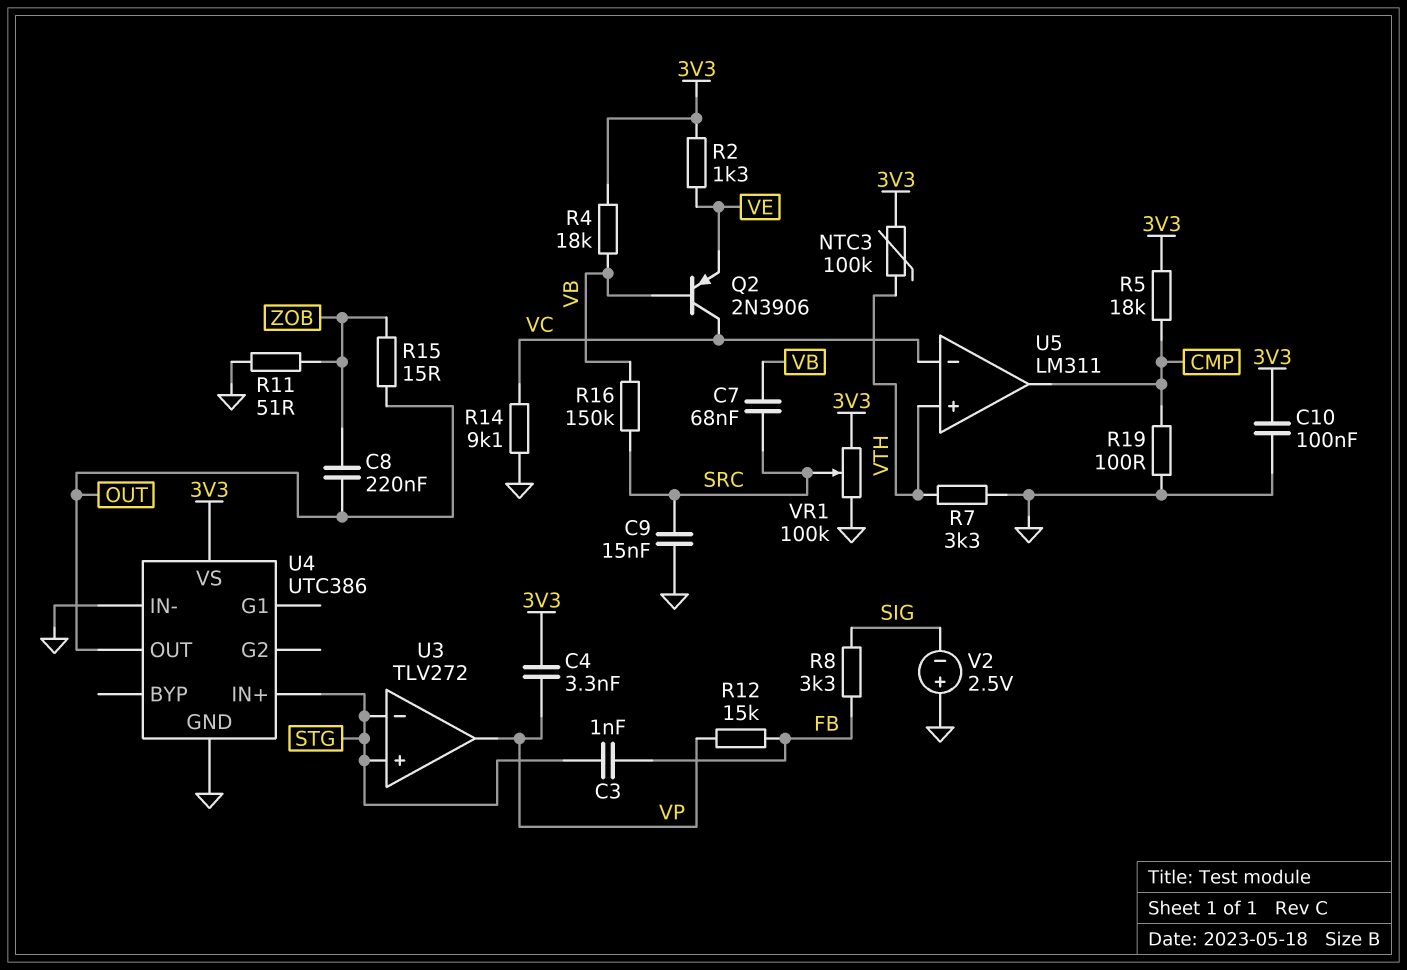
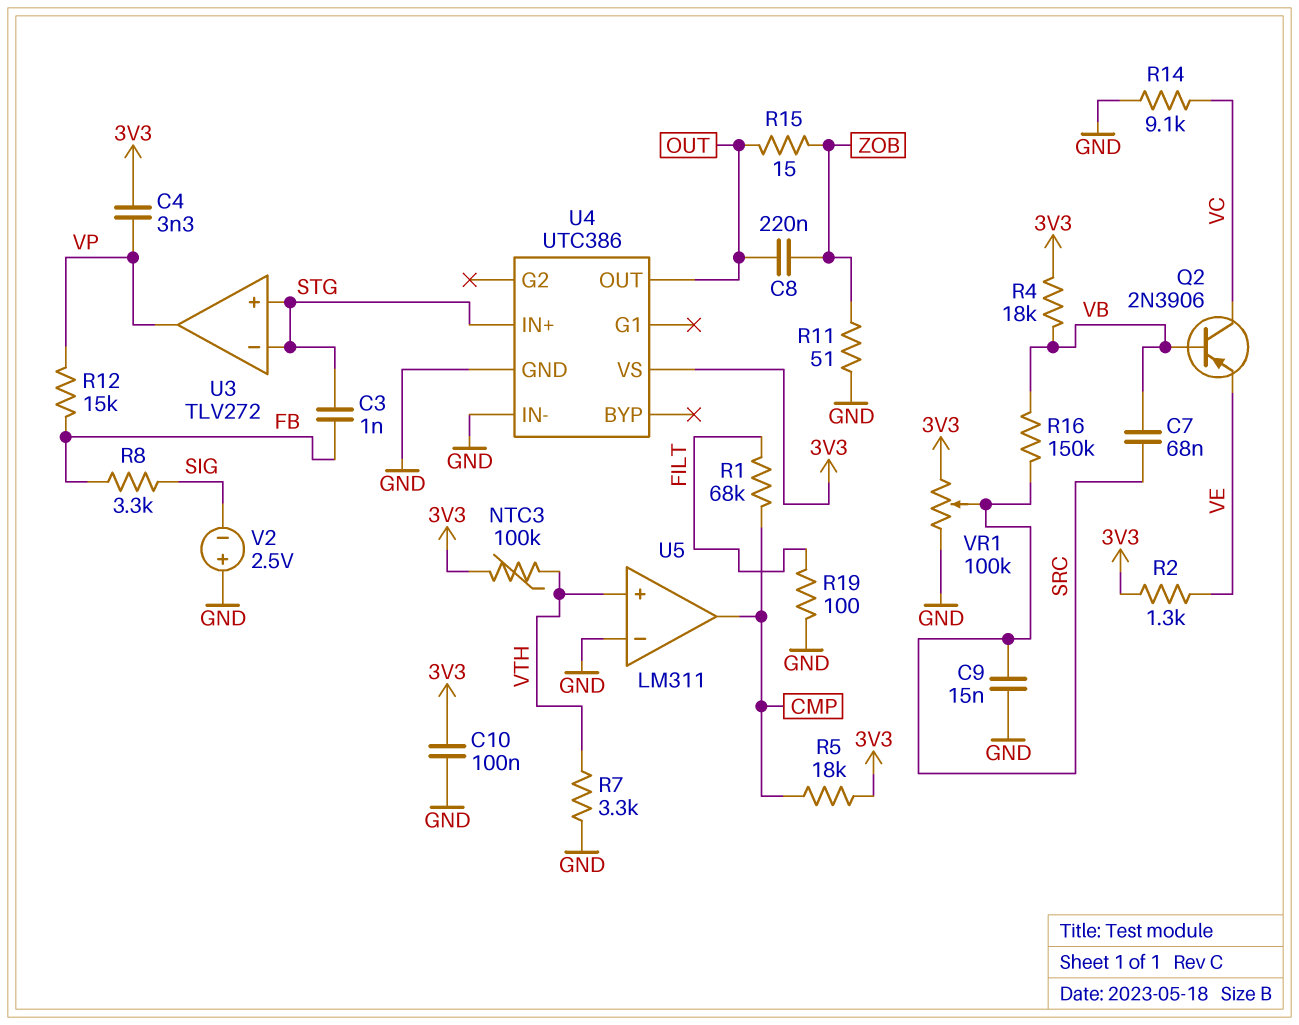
R1: none -> 68k (CMP, FILT)
R19: 100 (CMP, GND) -> 100 (FILT, GND)
U5 pin in-: VC -> GND

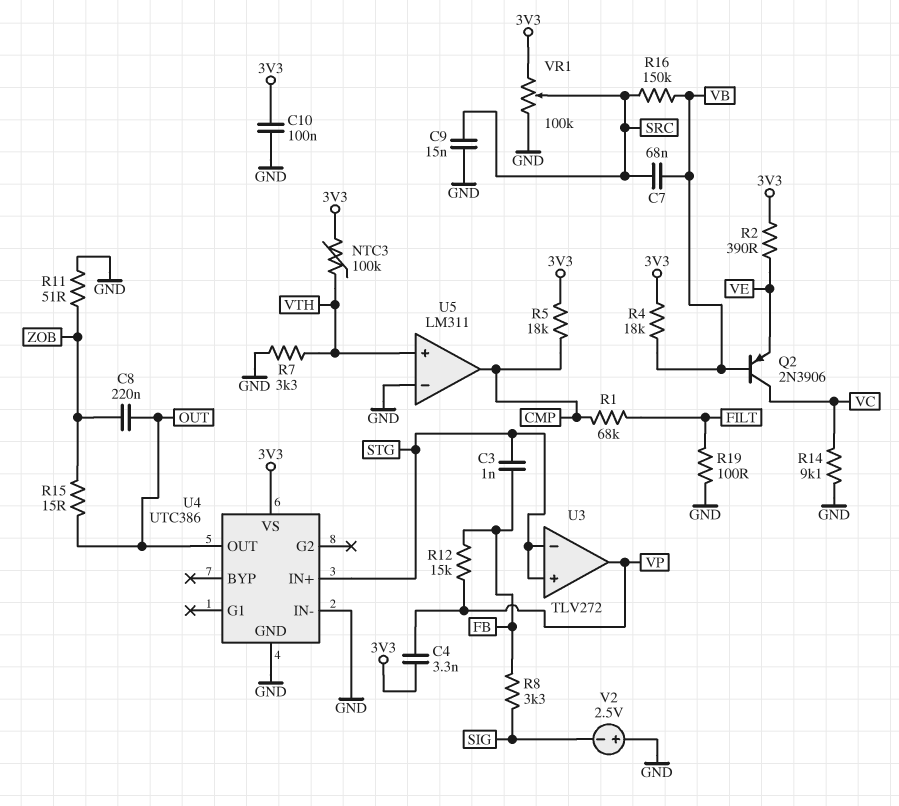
R2: 1.3k (3V3, VE) -> 390 (3V3, VE)

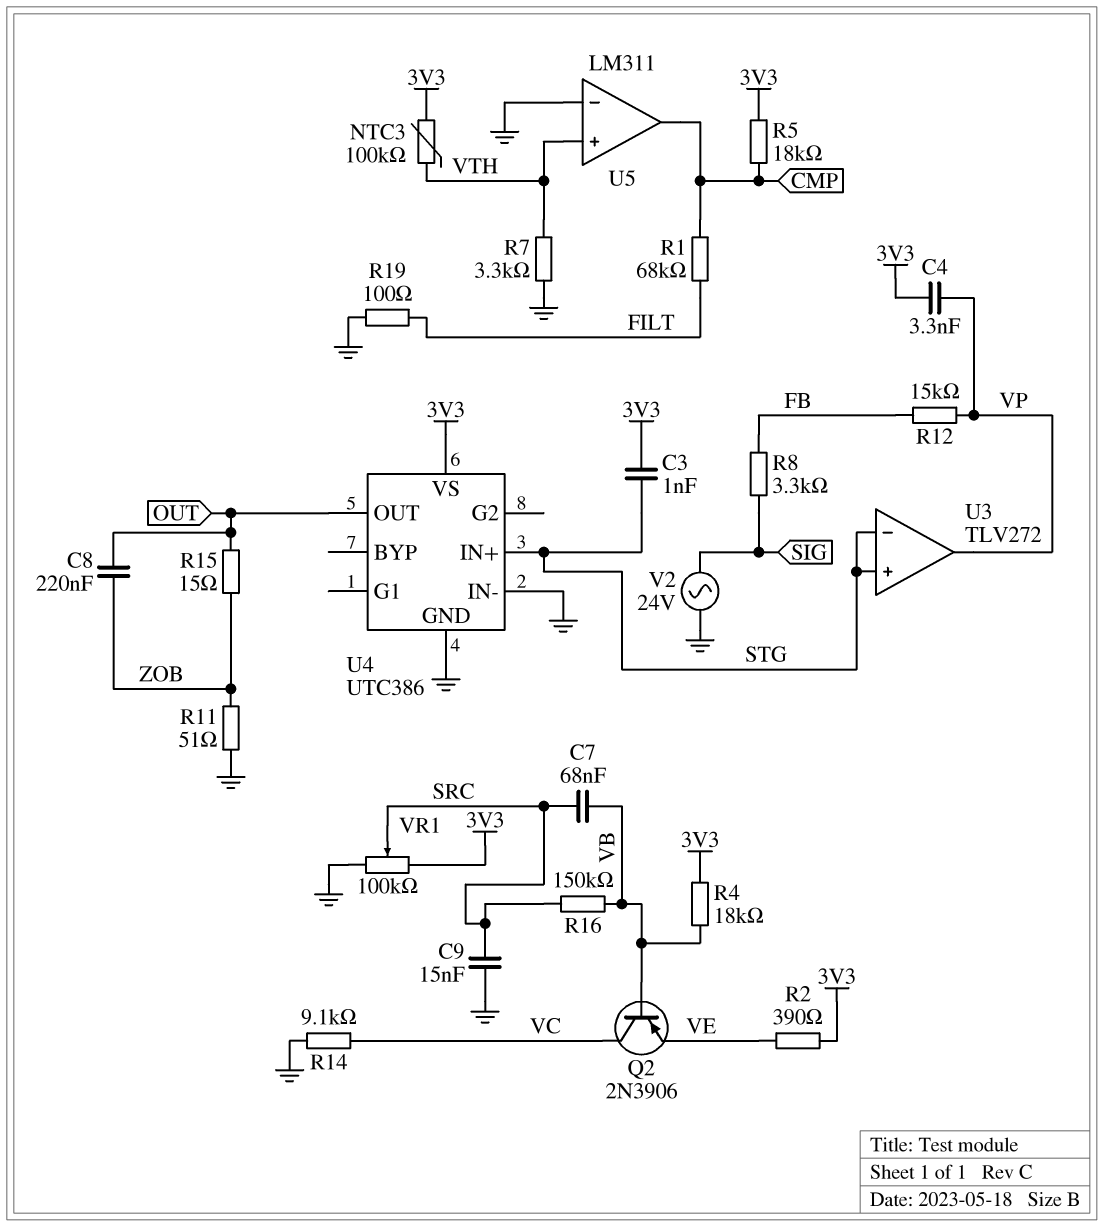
C3: 1nF (FB, STG) -> 1nF (3V3, STG)
C10: 100nF (3V3, GND) -> none
V2: 2.5V (plus GND, minus SIG) -> AC 24V (GND, SIG)

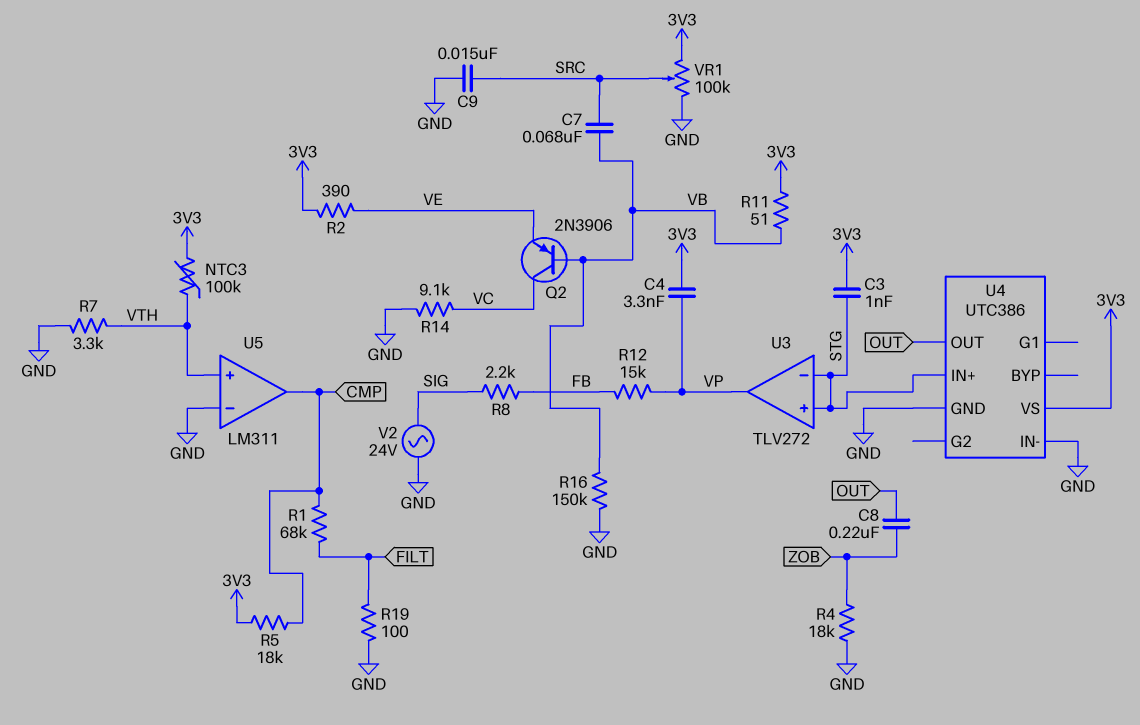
R4: 18k (3V3, VB) -> 18k (GND, ZOB)
R8: 3.3k (FB, SIG) -> 2.2k (FB, SIG)
R11: 51 (GND, ZOB) -> 51 (3V3, VB)
R15: 15 (OUT, ZOB) -> none
R16: 150k (SRC, VB) -> 150k (GND, VB)

